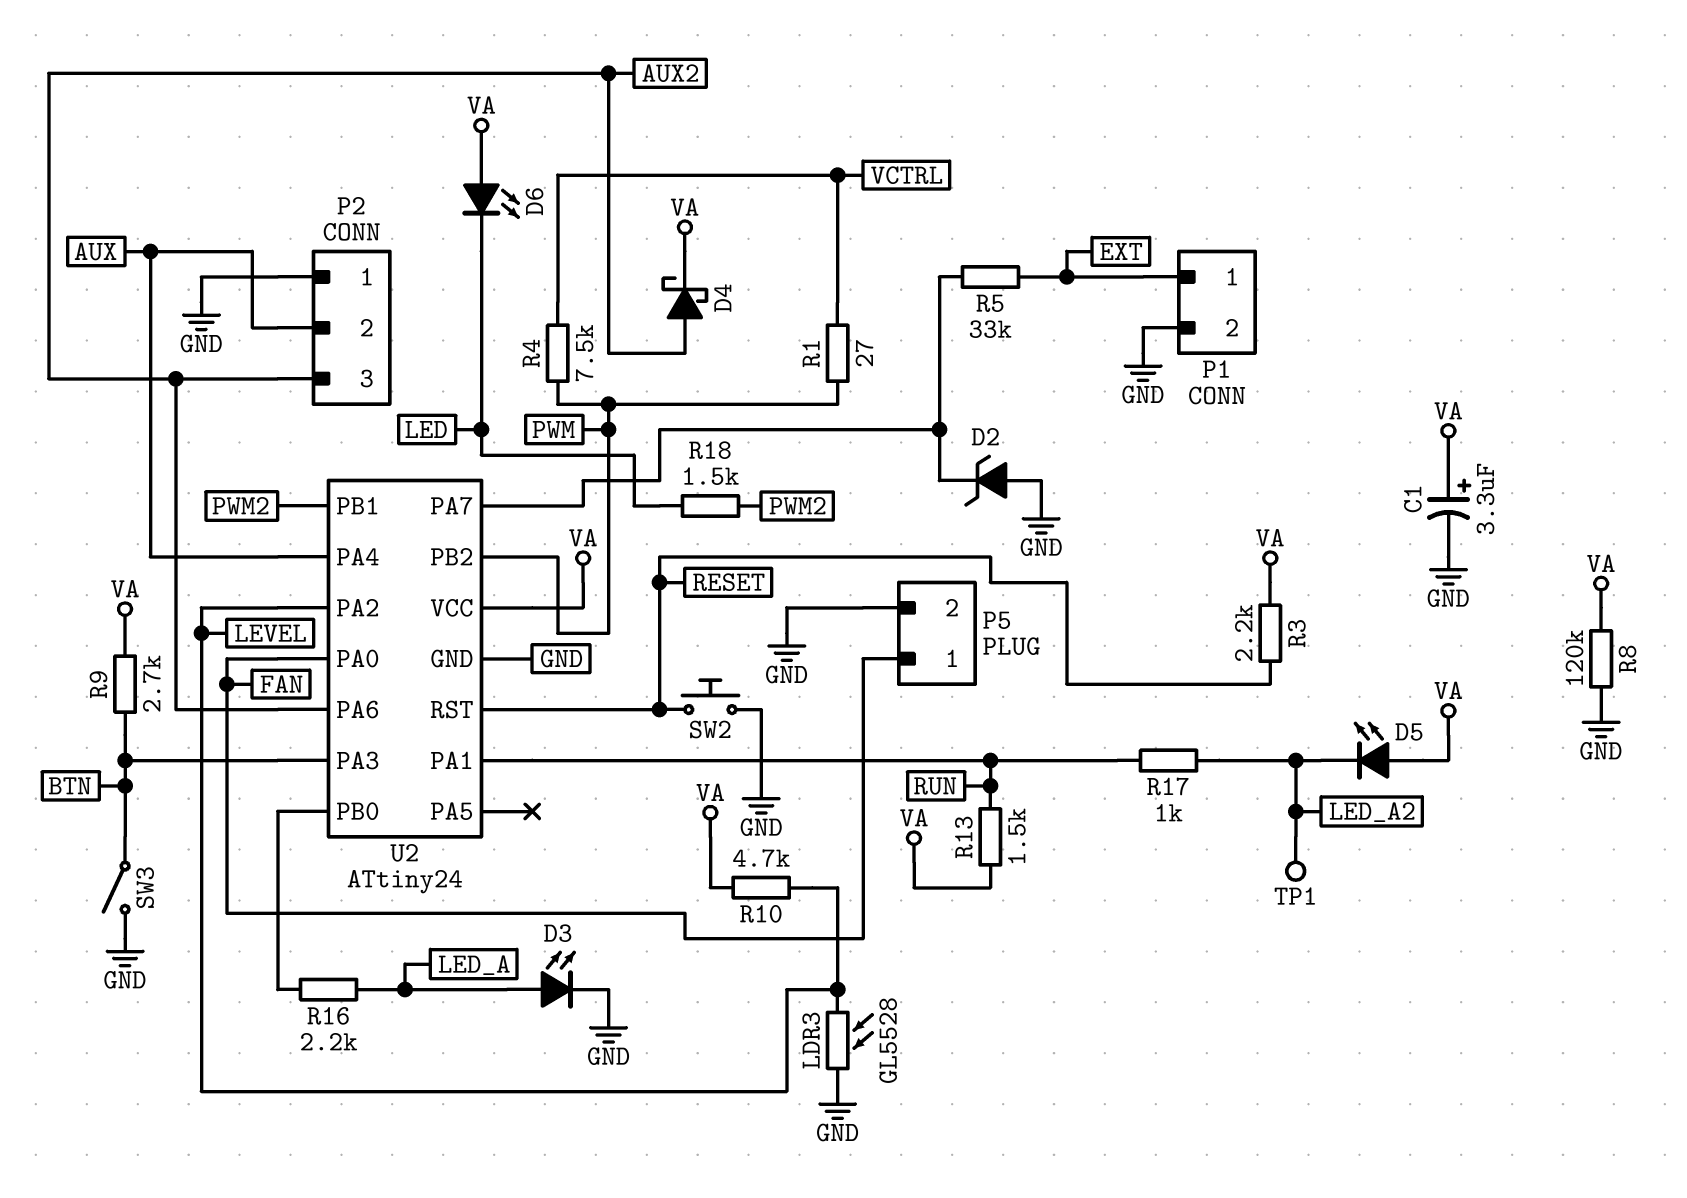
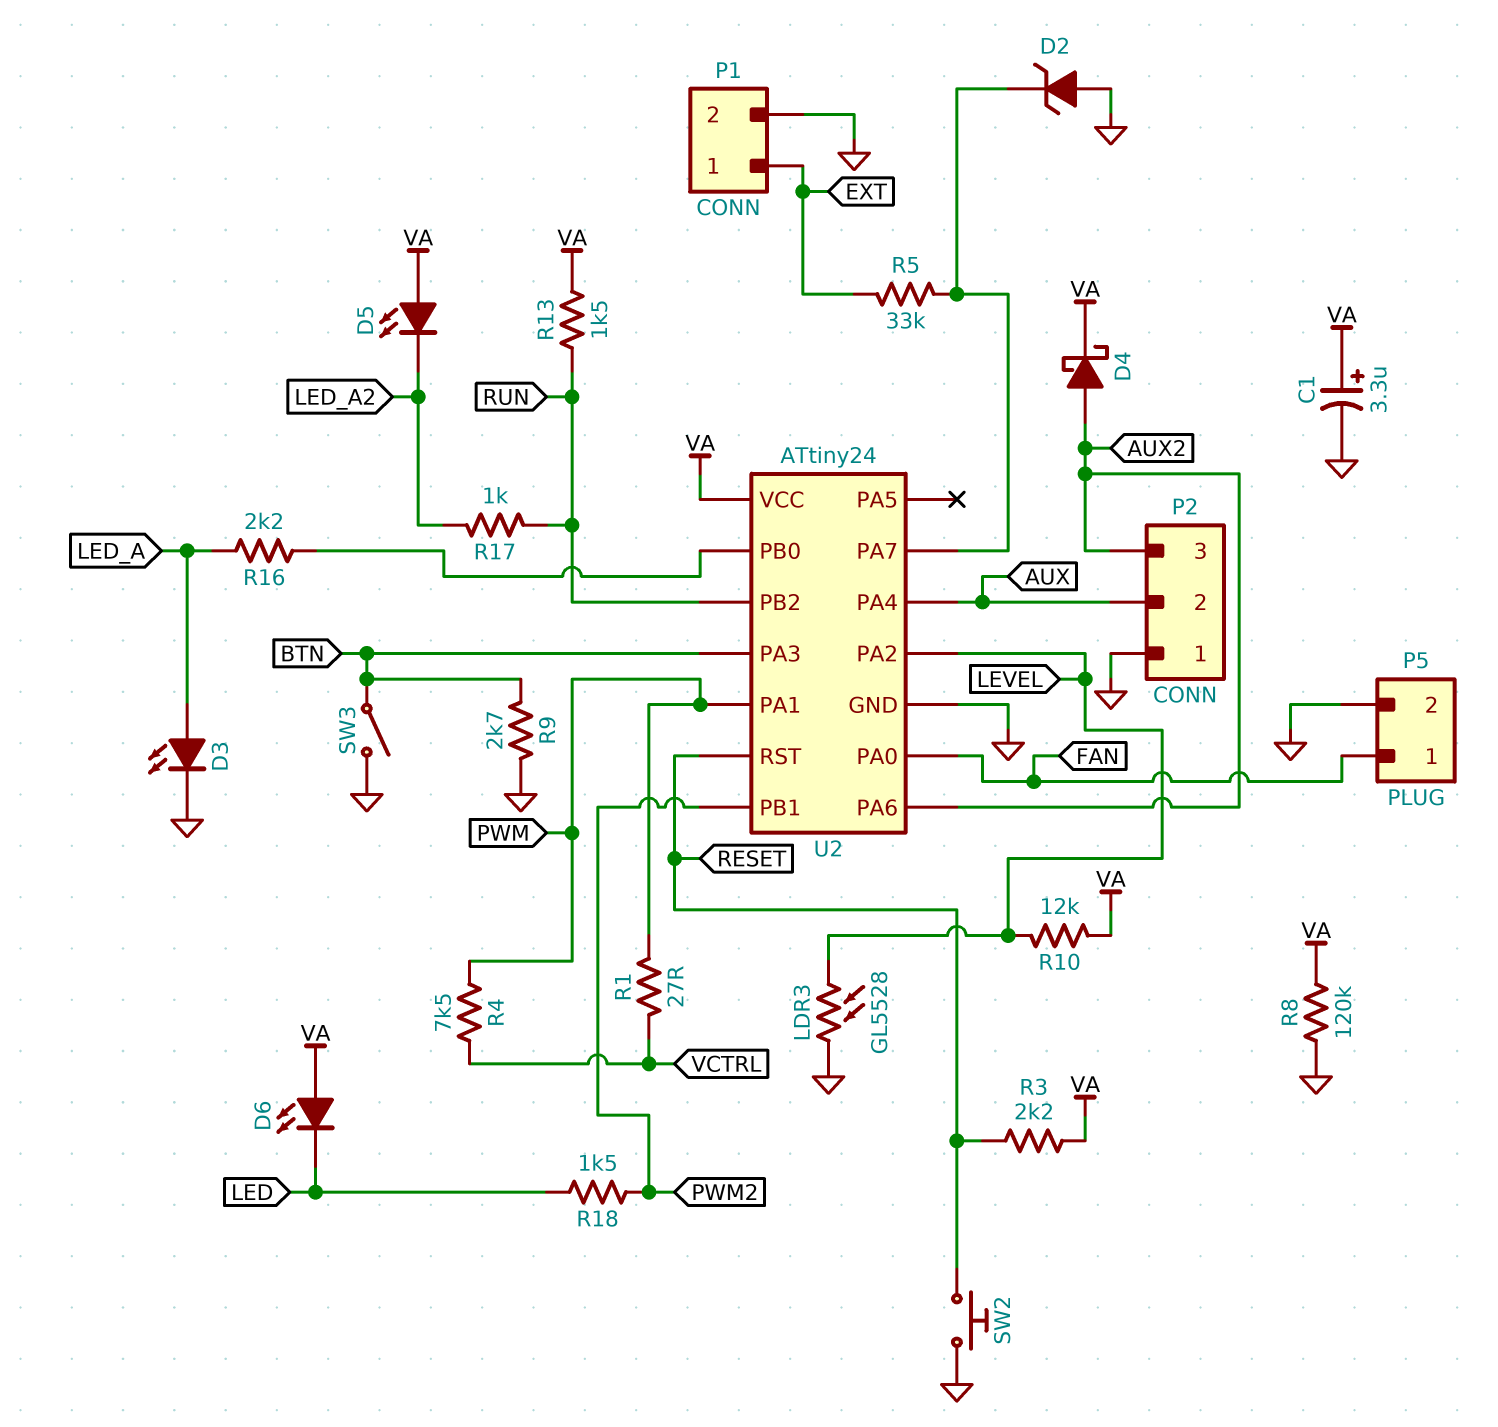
R9: 2.7k (BTN, VA) -> 2.7k (BTN, GND)
R10: 4.7k (LEVEL, VA) -> 12k (LEVEL, VA)
TP1: test point (LED_A2) -> none
U2 pin PA1: RUN -> PWM
U2 pin PB2: PWM -> RUN

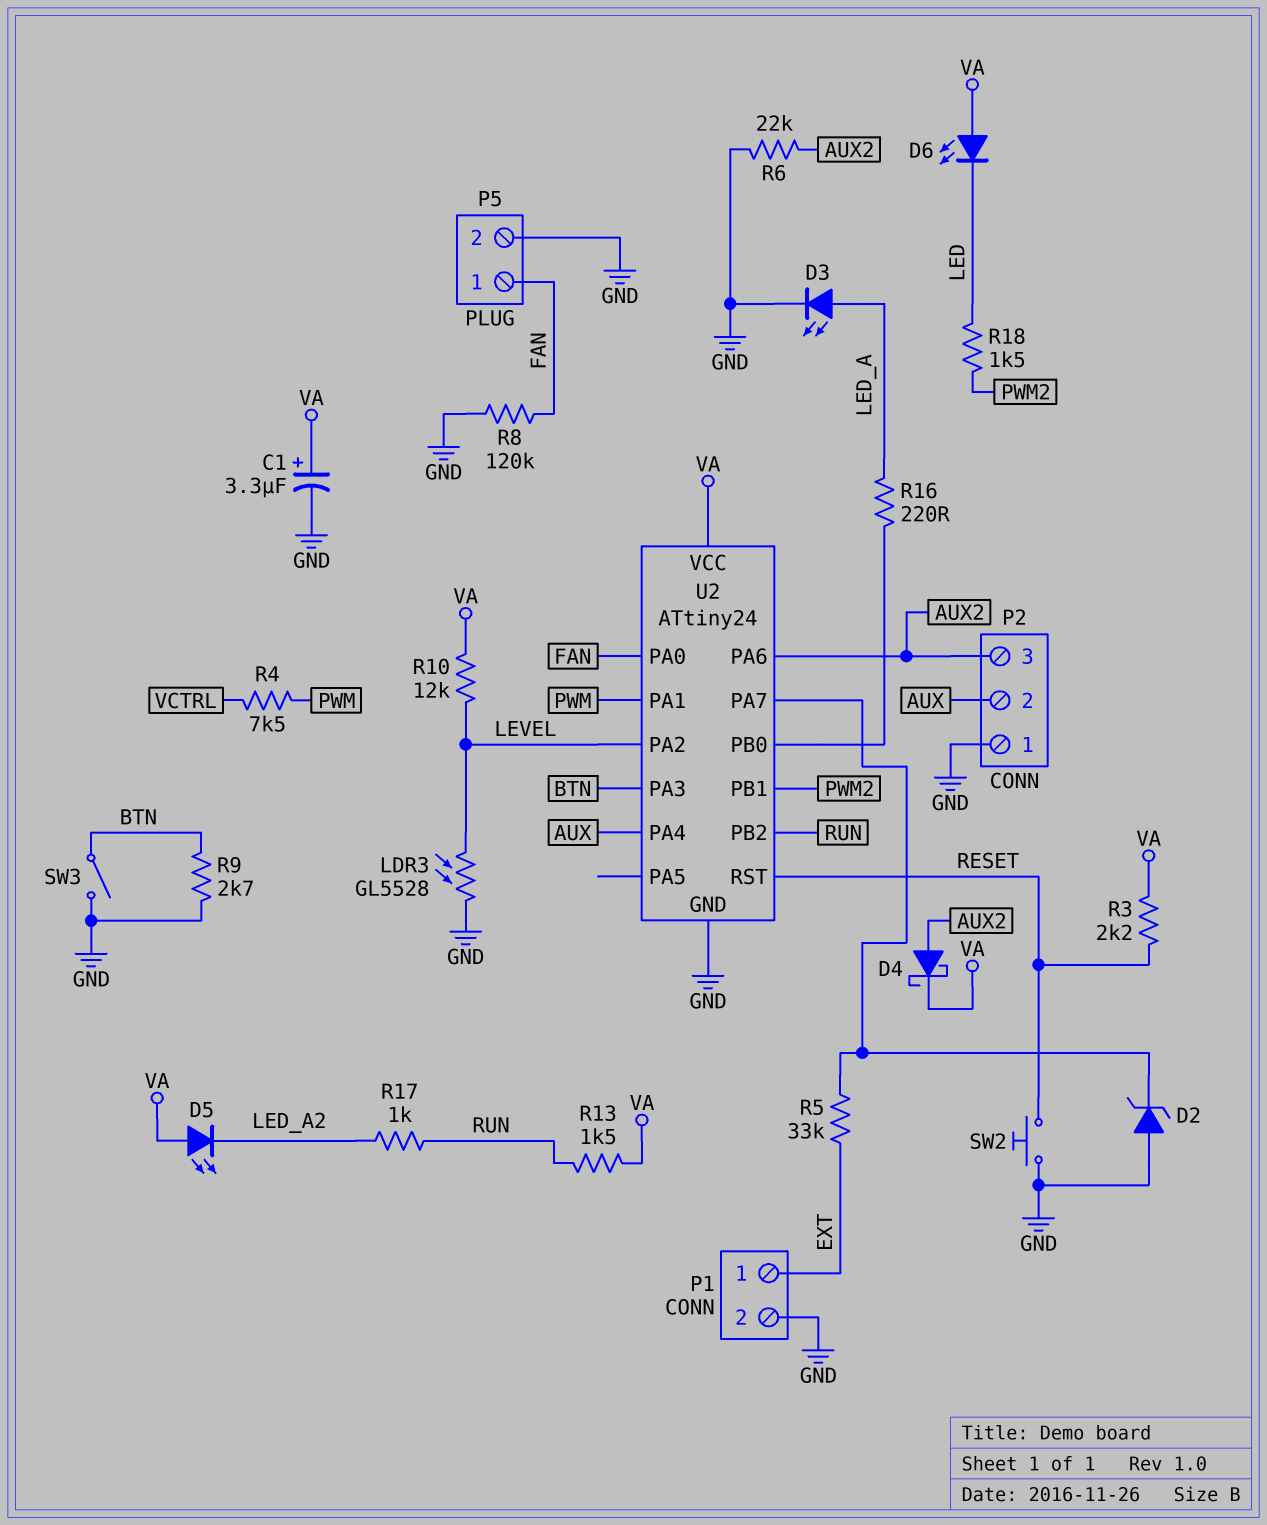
R1: 27 (PWM, VCTRL) -> none
R6: none -> 22k (AUX2, GND)
R8: 120k (GND, VA) -> 120k (FAN, GND)
R16: 2.2k (LED_A, U2/PB0) -> 220 (LED_A, U2/PB0)

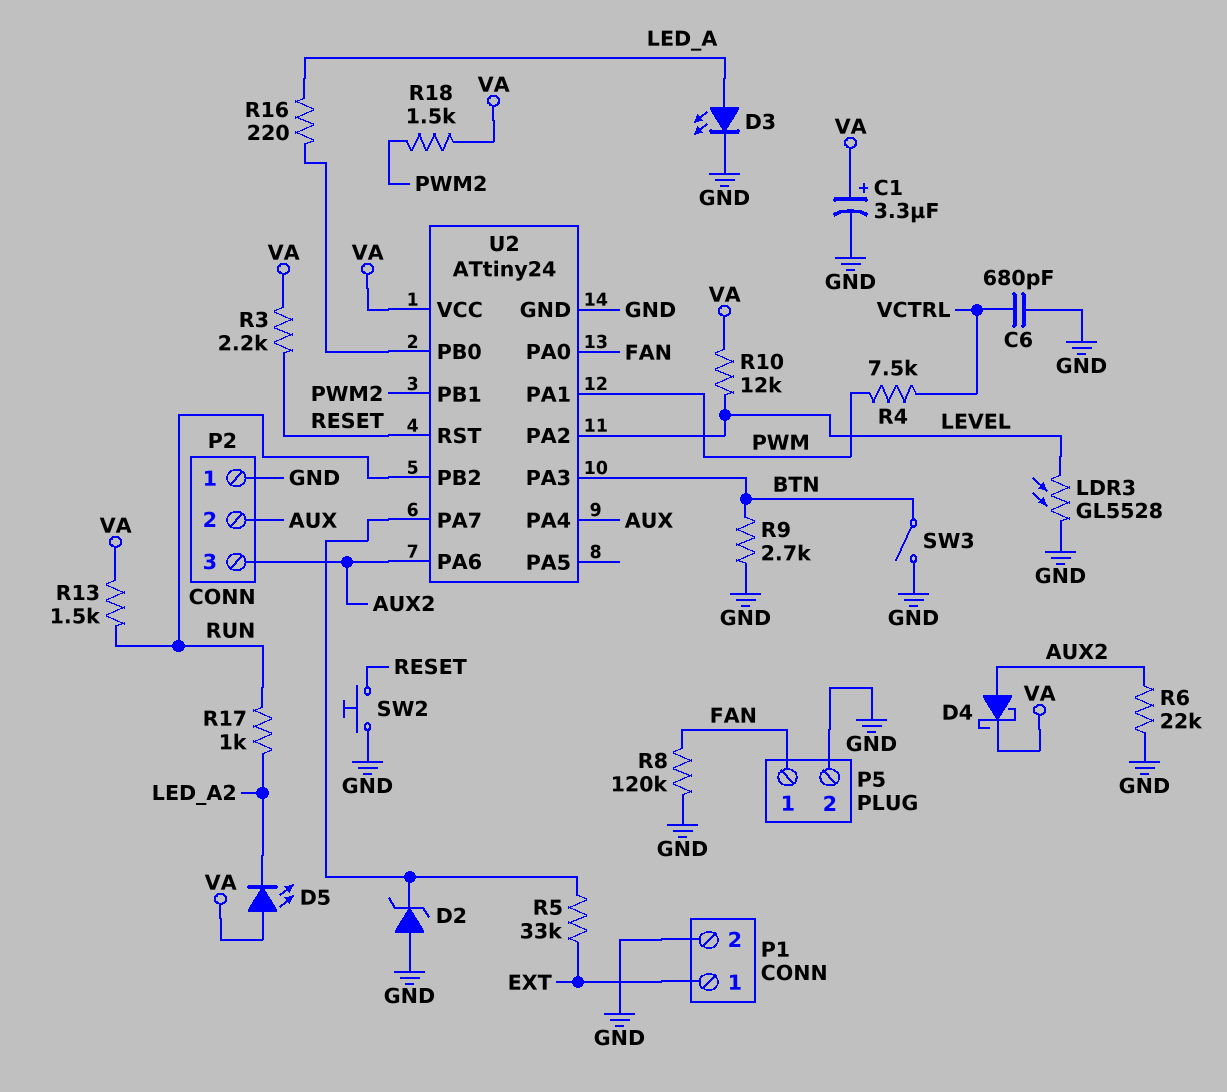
C6: none -> 680pF (GND, VCTRL)
D6: LED (A VA, K LED) -> none
R18: 1.5k (LED, PWM2) -> 1.5k (PWM2, VA)

